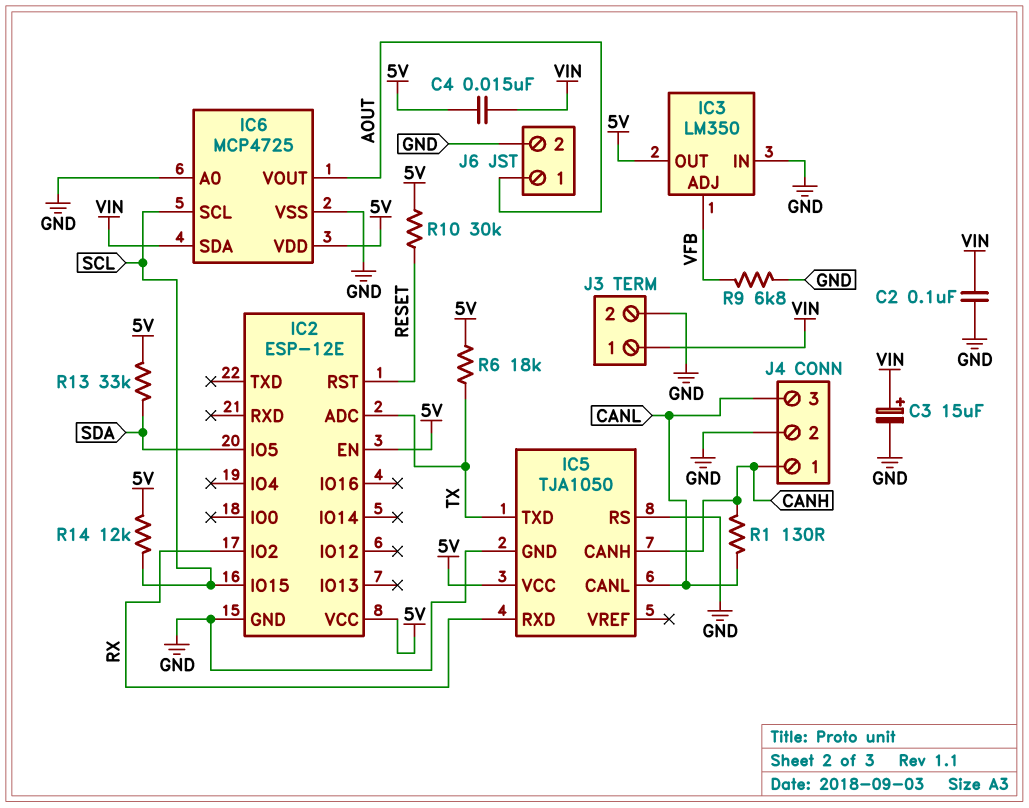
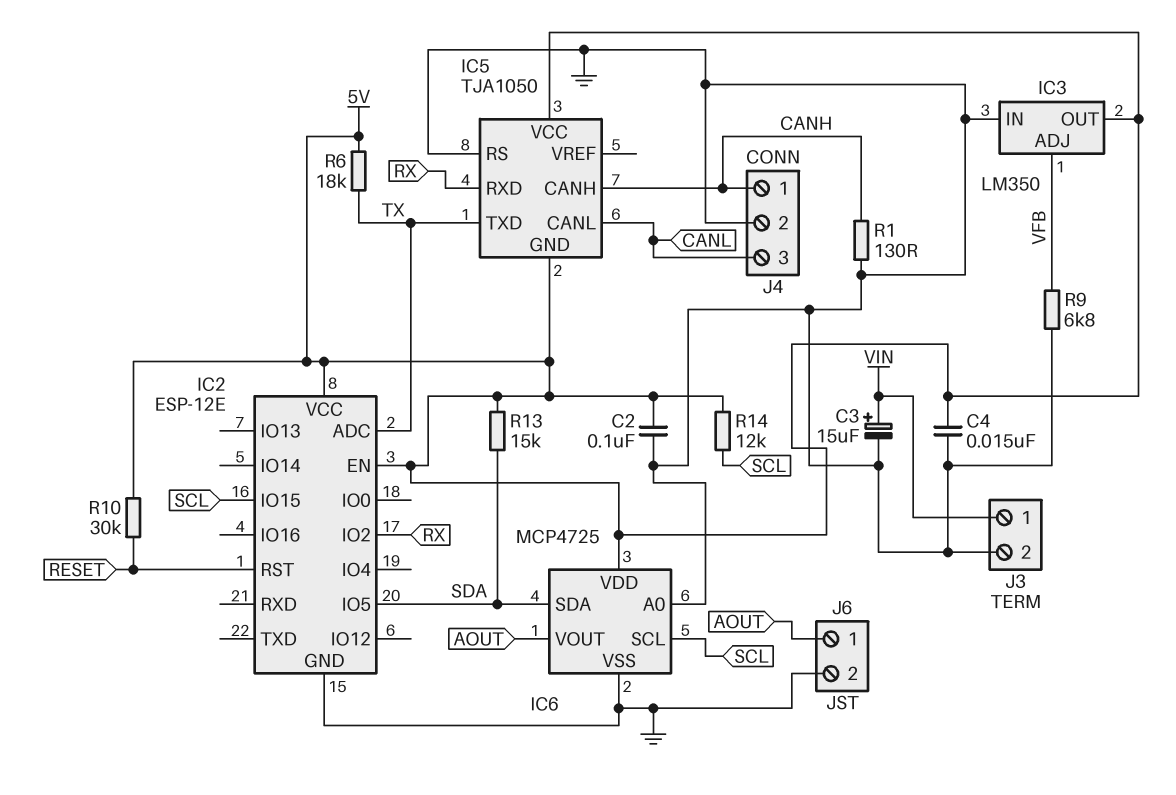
C2: 100nF (GND, VIN) -> 100nF (5V, GND)
C4: 15nF (5V, VIN) -> 15nF (5V, GND)
IC5 pin GND: GND -> 5V
IC6 pin SDA: VIN -> SDA
R1: 130 (CANH, CANL) -> 130 (CANH, GND)
R13: 33k (5V, SDA) -> 15k (5V, SDA)

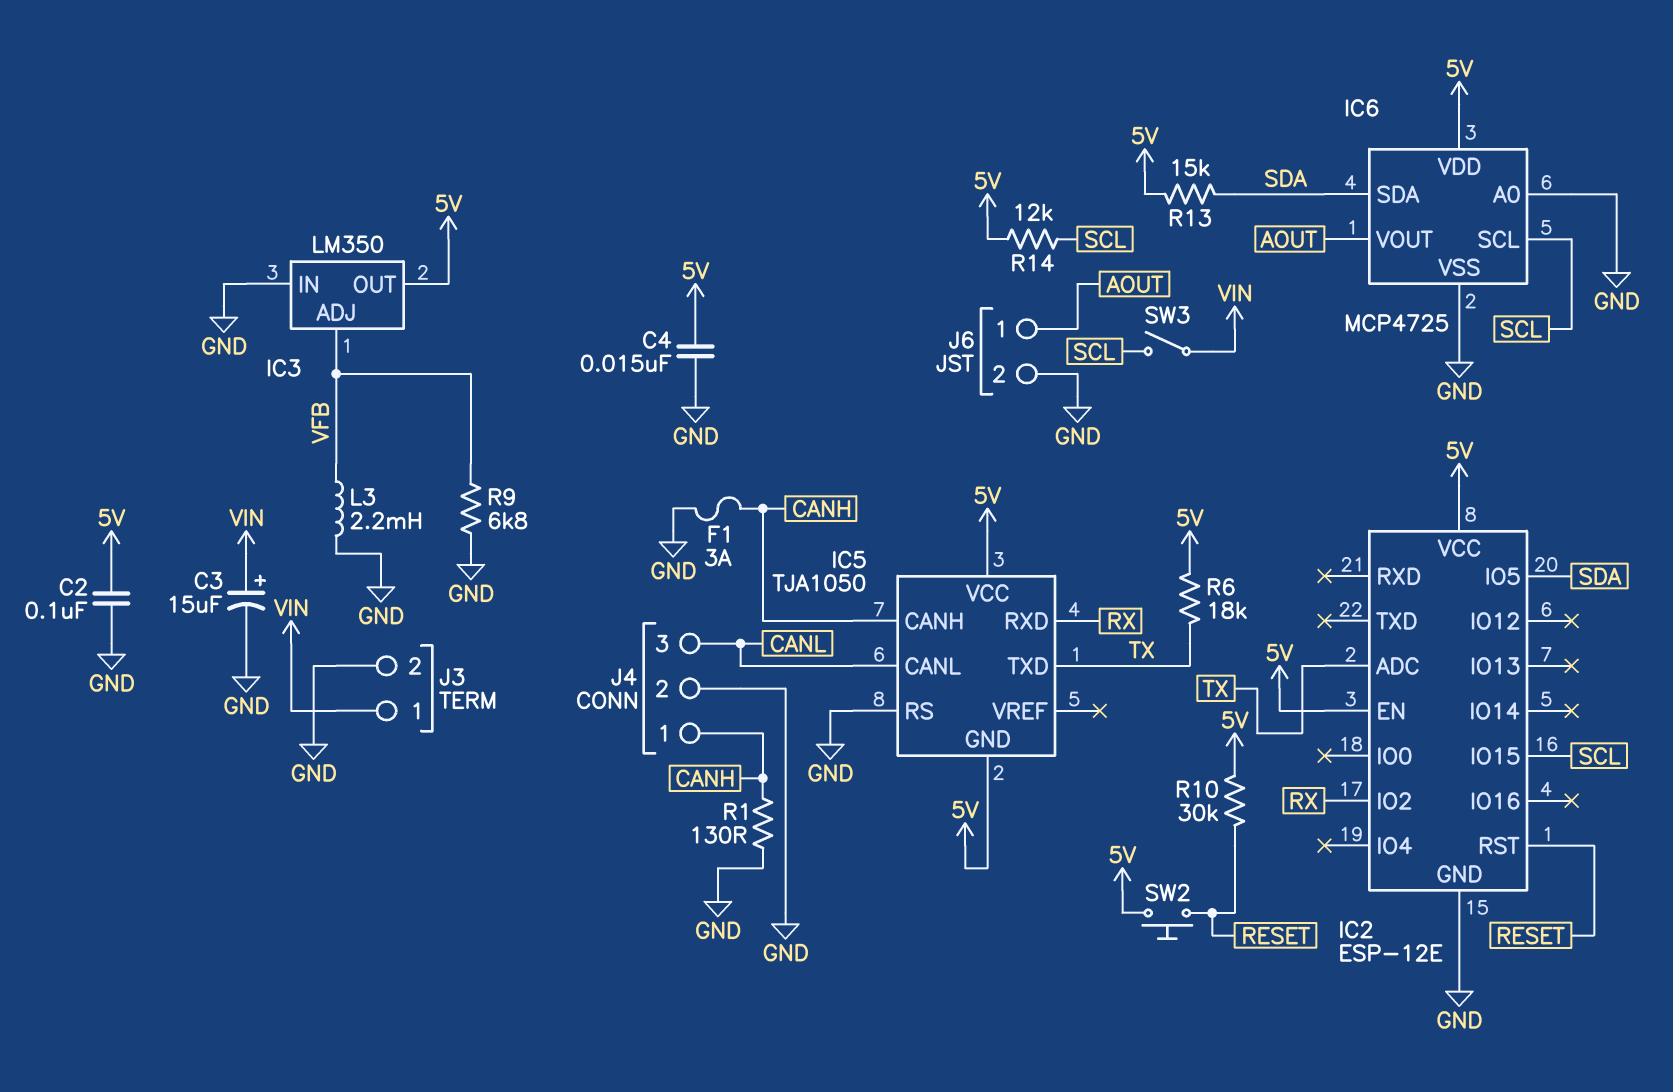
F1: none -> 3A (CANH, GND)
L3: none -> 2.2mH (GND, VFB)
SW2: none -> button (5V, RESET)
SW3: none -> switch (SCL, VIN)

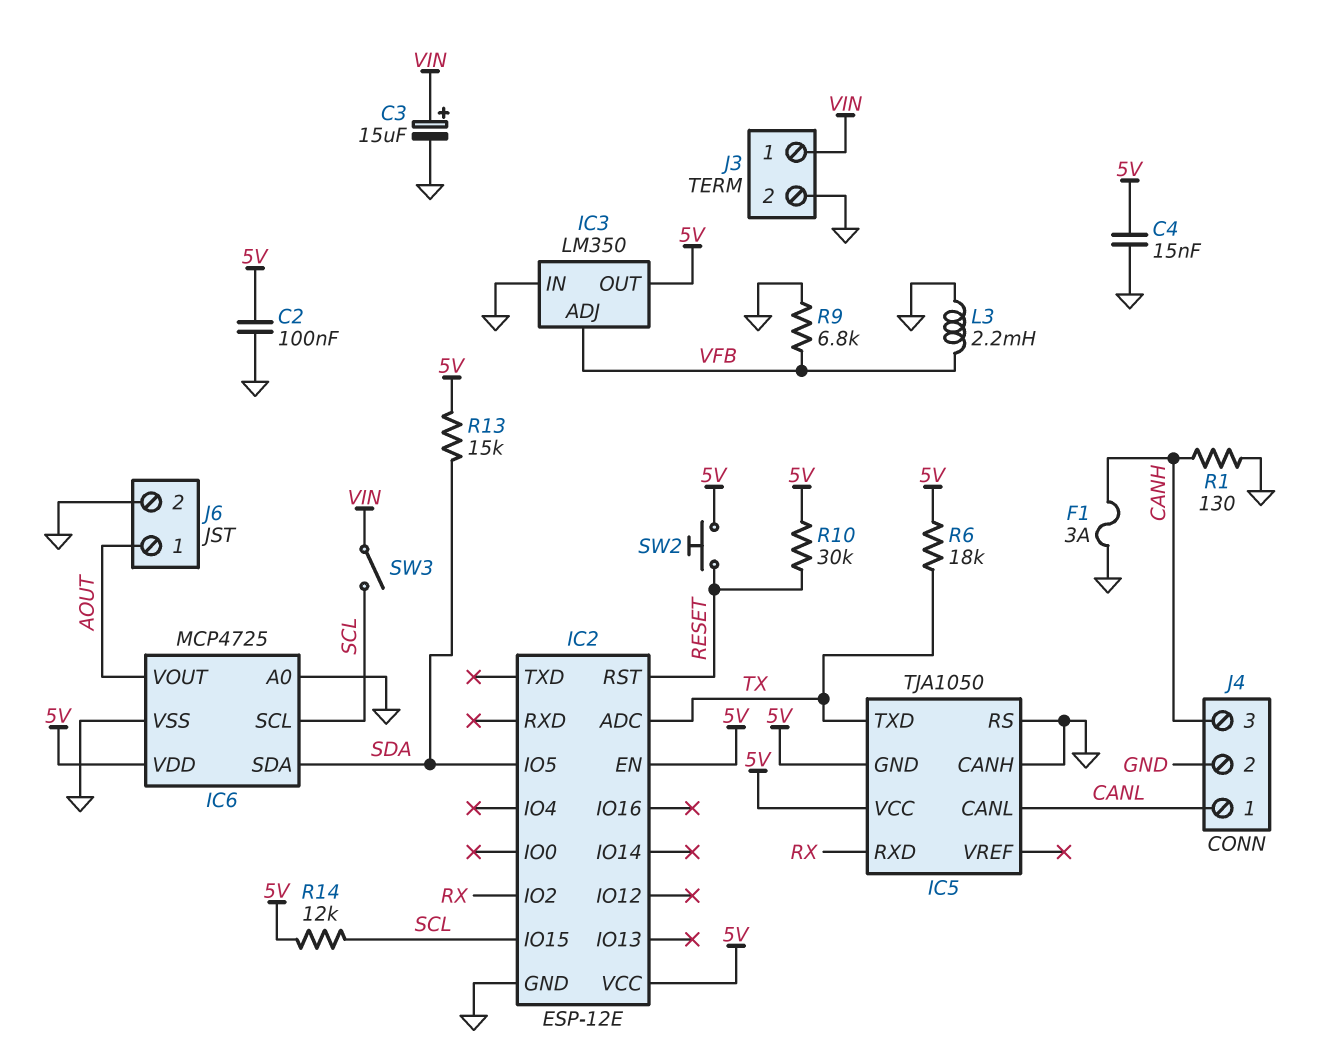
IC5 pin CANH: CANH -> GND
J4 pin 1: CANH -> CANL
J4 pin 3: CANL -> CANH

